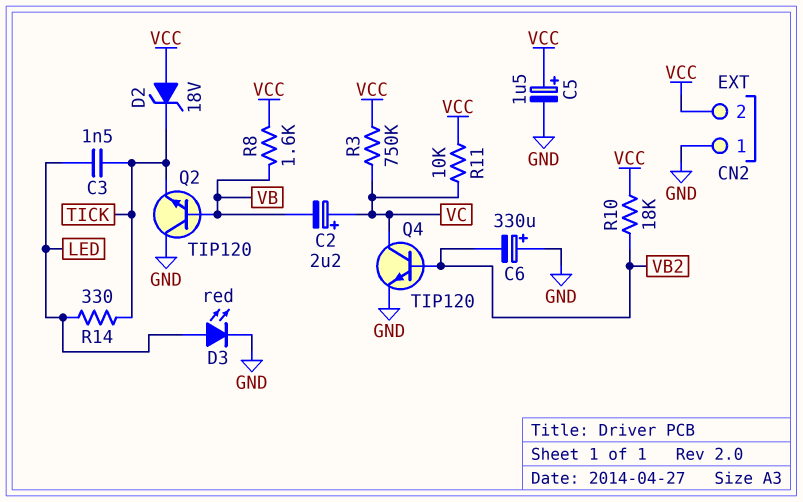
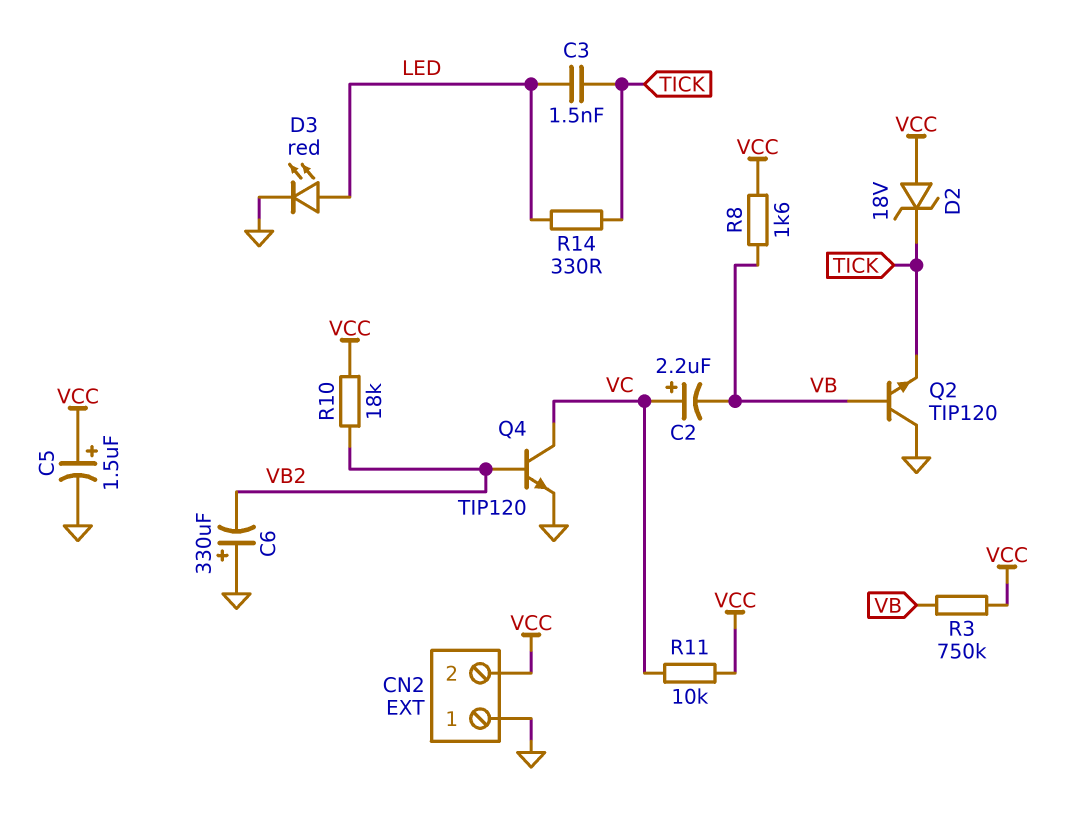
R3: 750k (VC, VCC) -> 750k (VB, VCC)

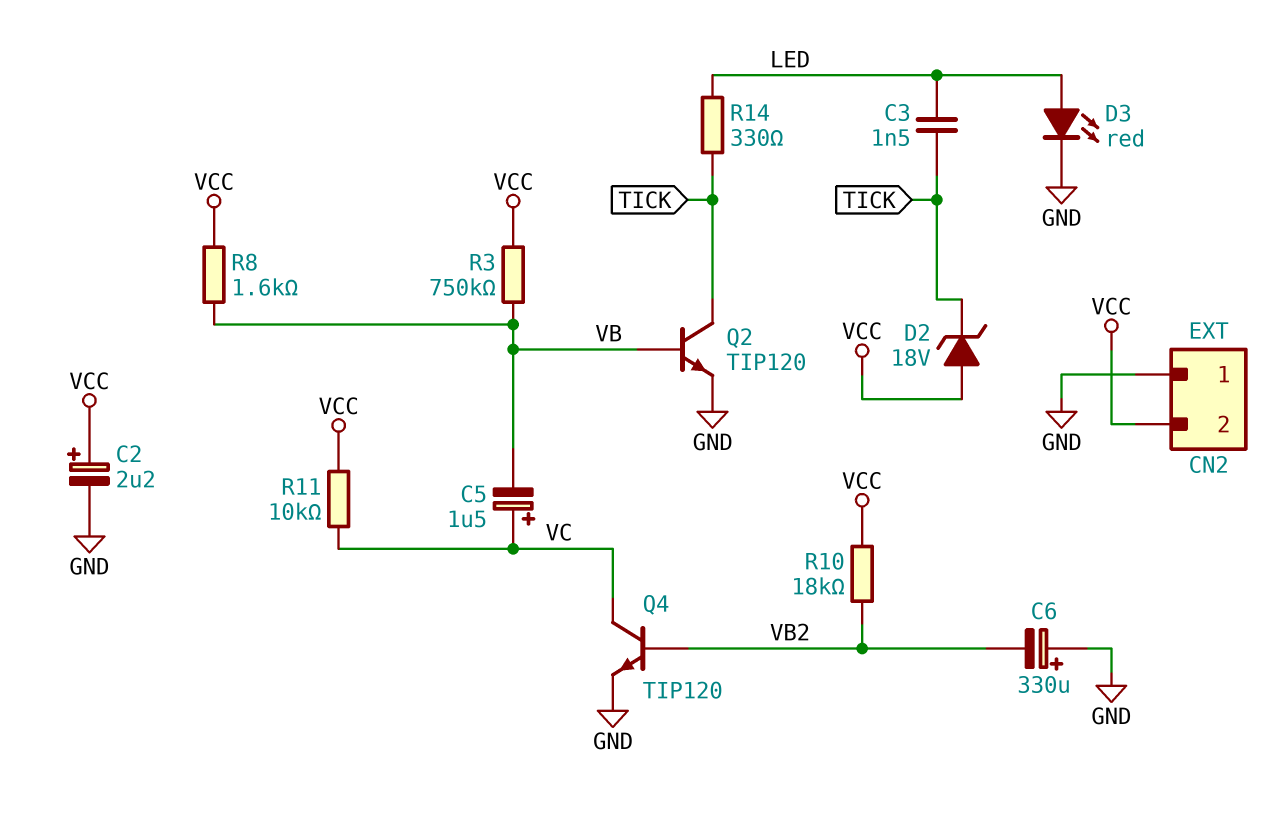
C2: 2.2uF (plus VC, minus VB) -> 2.2uF (plus VCC, minus GND)
C5: 1.5uF (plus VCC, minus GND) -> 1.5uF (plus VC, minus VB)
Q2: NPN TIP120 (B VB, C GND, E TICK) -> NPN TIP120 (B VB, C TICK, E GND)

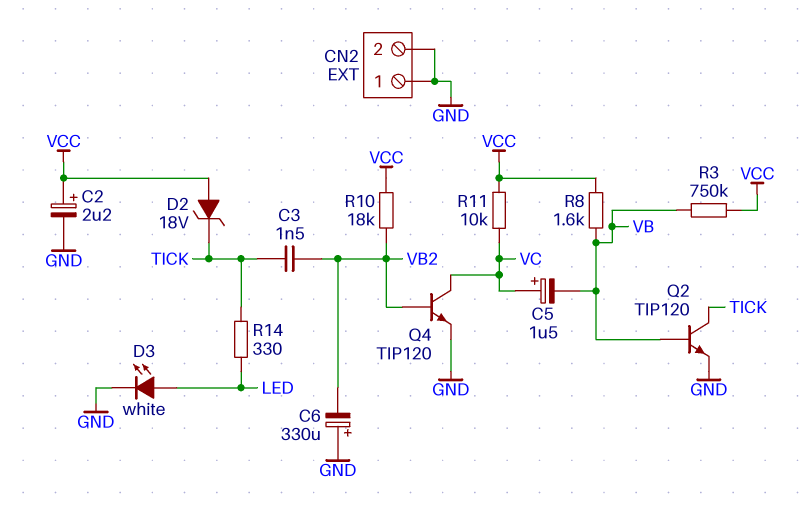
C3: 1.5nF (LED, TICK) -> 1.5nF (TICK, VB2)
CN2 pin 2: VCC -> GND
D3: LED red (A LED, K GND) -> LED white (A LED, K GND)

